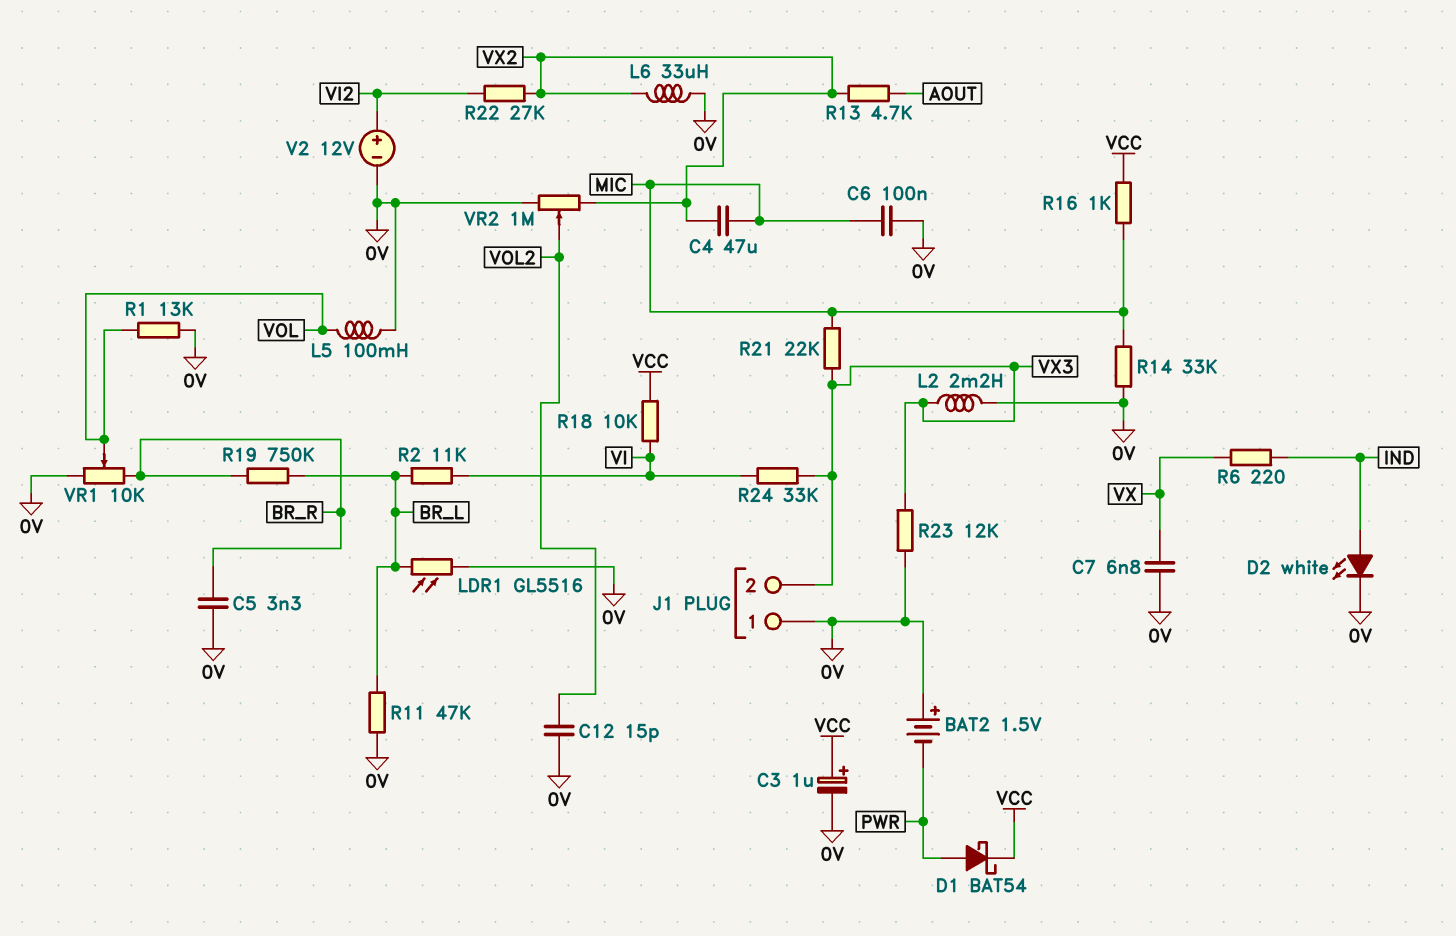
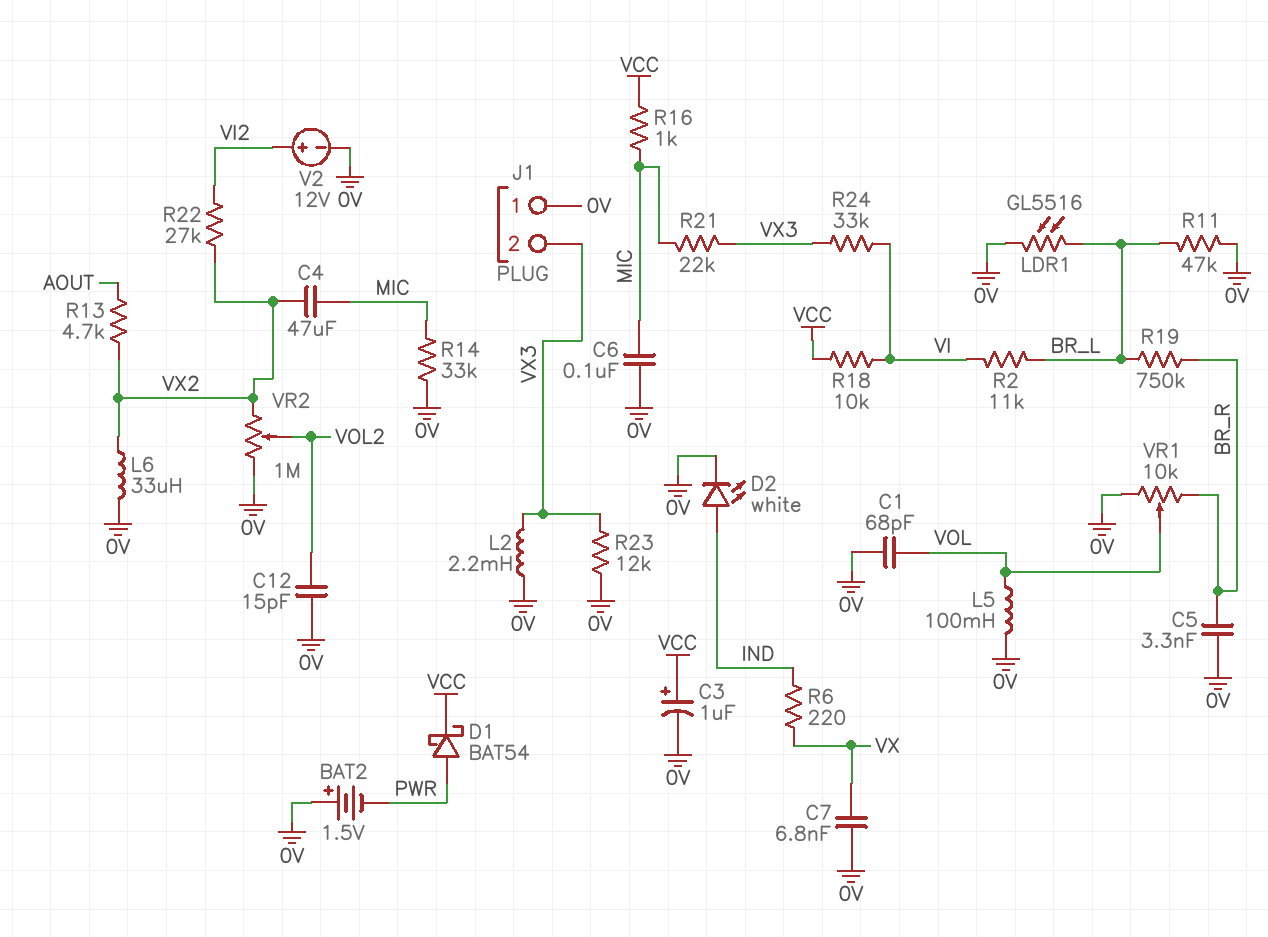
C1: none -> 68pF (0V, VOL)
R1: 13k (0V, VOL) -> none

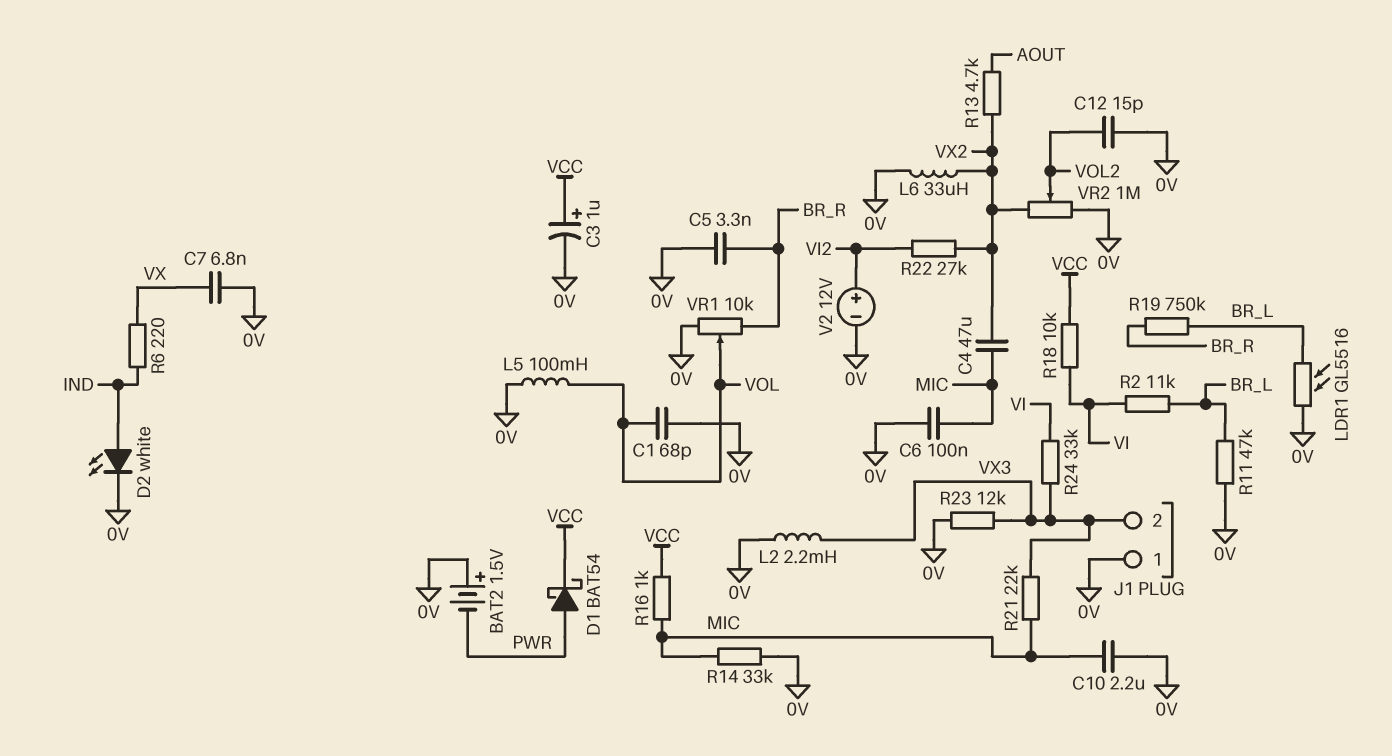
C10: none -> 2.2uF (0V, MIC)

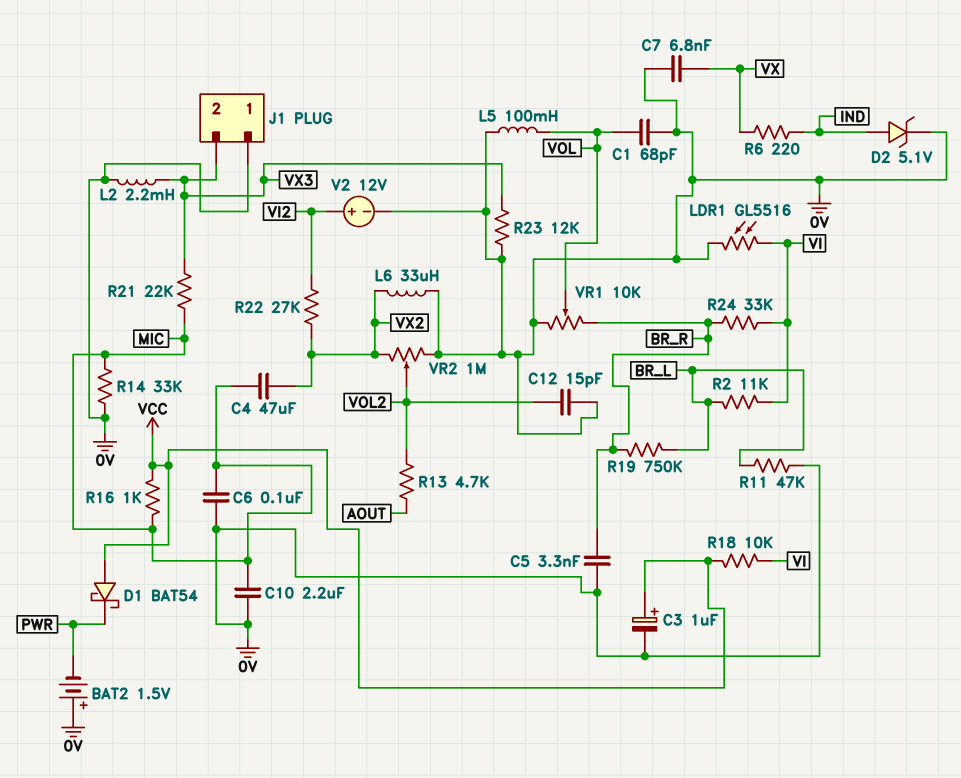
D1: schottky BAT54 (A PWR, K VCC) -> schottky BAT54 (A VCC, K PWR)
D2: LED white (A IND, K 0V) -> zener 5.1V (A IND, K 0V)
LDR1: GL5516 (0V, BR_L) -> GL5516 (0V, VI)
R13: 4.7k (AOUT, VX2) -> 4.7k (AOUT, VOL2)
R24: 33k (VI, VX3) -> 33k (BR_R, VI)

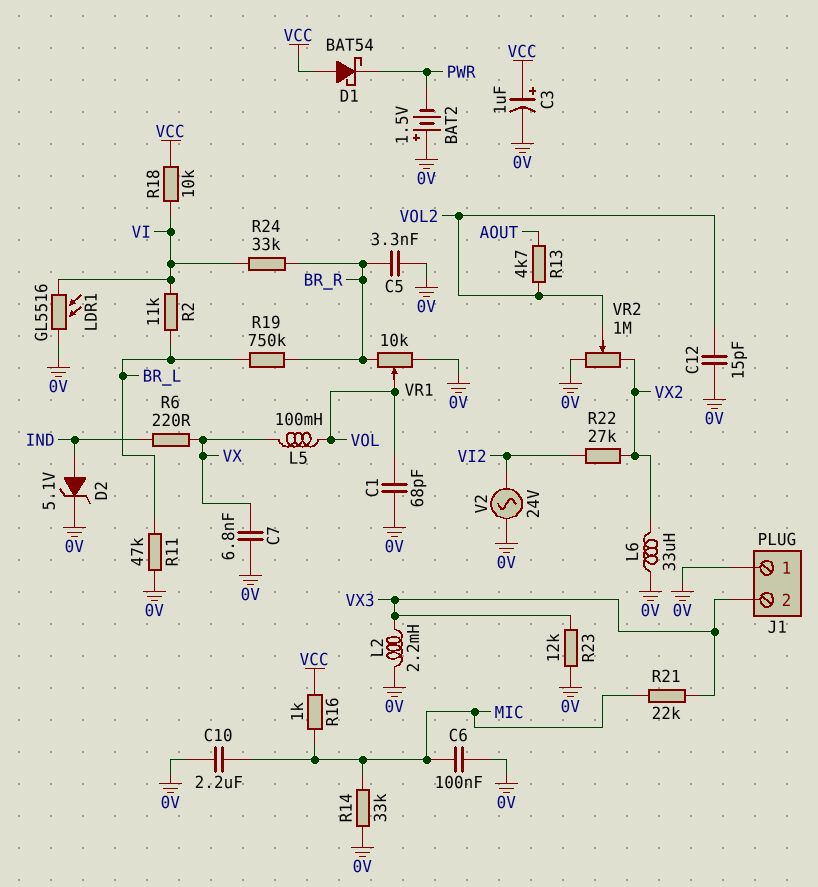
C4: 47uF (MIC, VX2) -> none
L5: 100mH (0V, VOL) -> 100mH (VOL, VX)
V2: 12V (plus VI2, minus 0V) -> AC 24V (0V, VI2)

